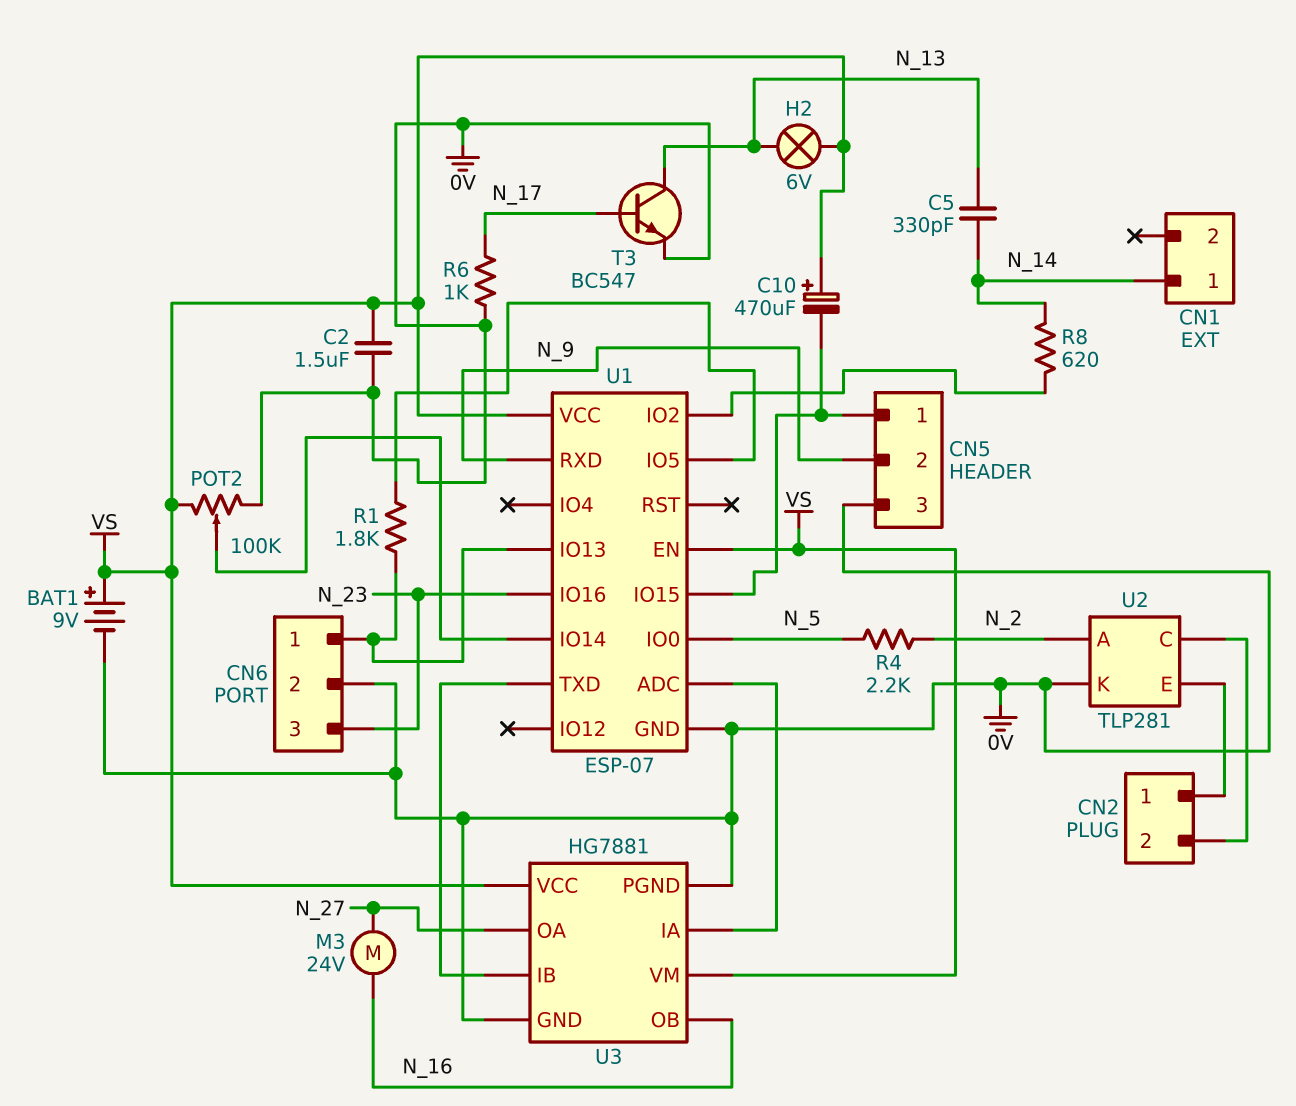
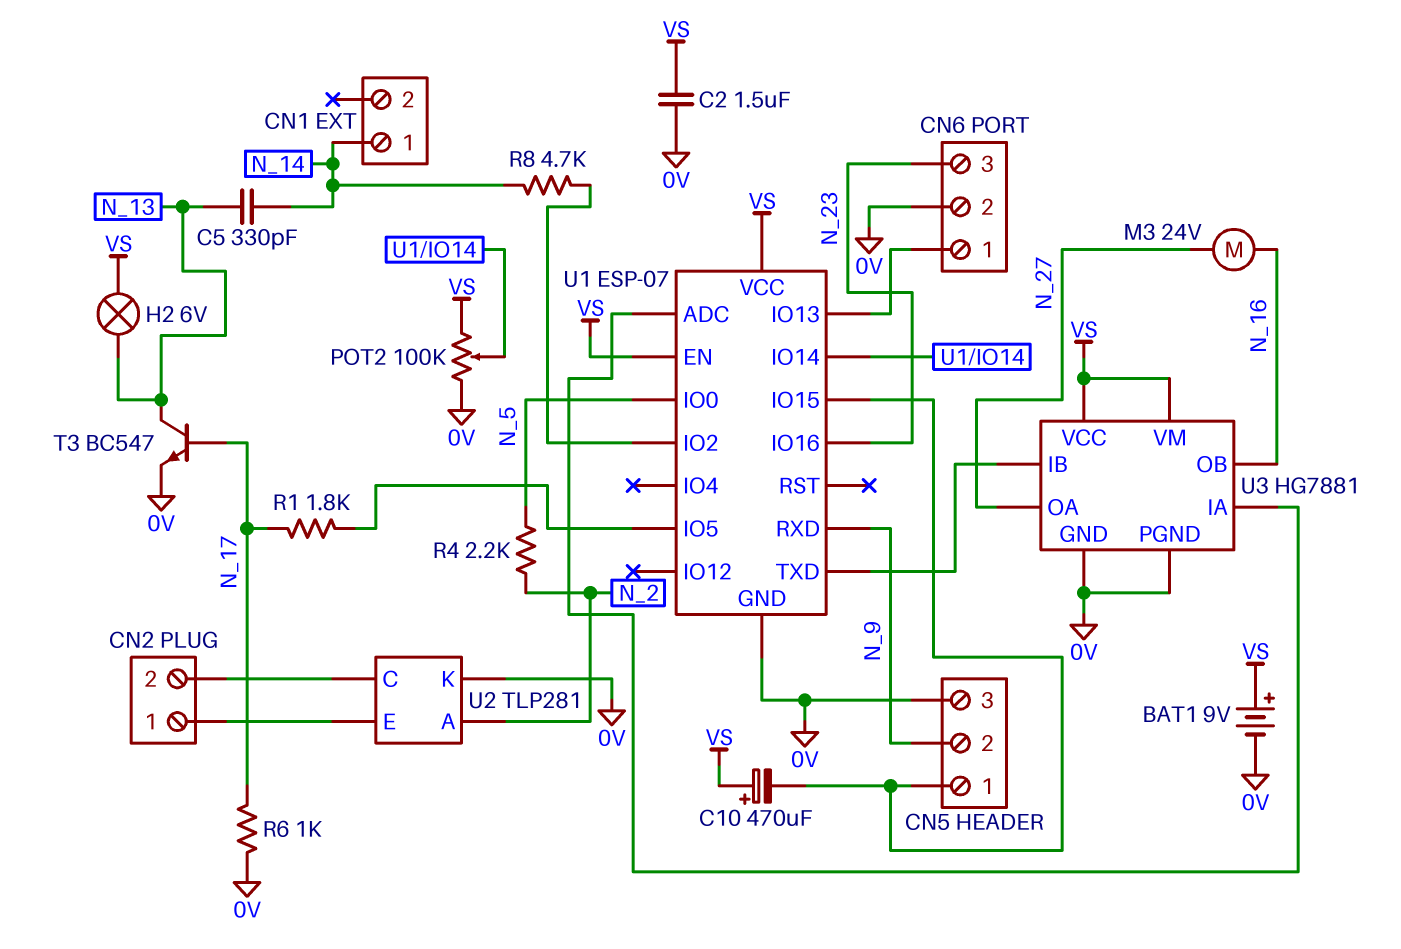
R1: 1.8k (CN6/1, U1/IO5) -> 1.8k (N_17, U1/IO5)
R8: 620 (N_14, U1/IO2) -> 4.7k (N_14, U1/IO2)

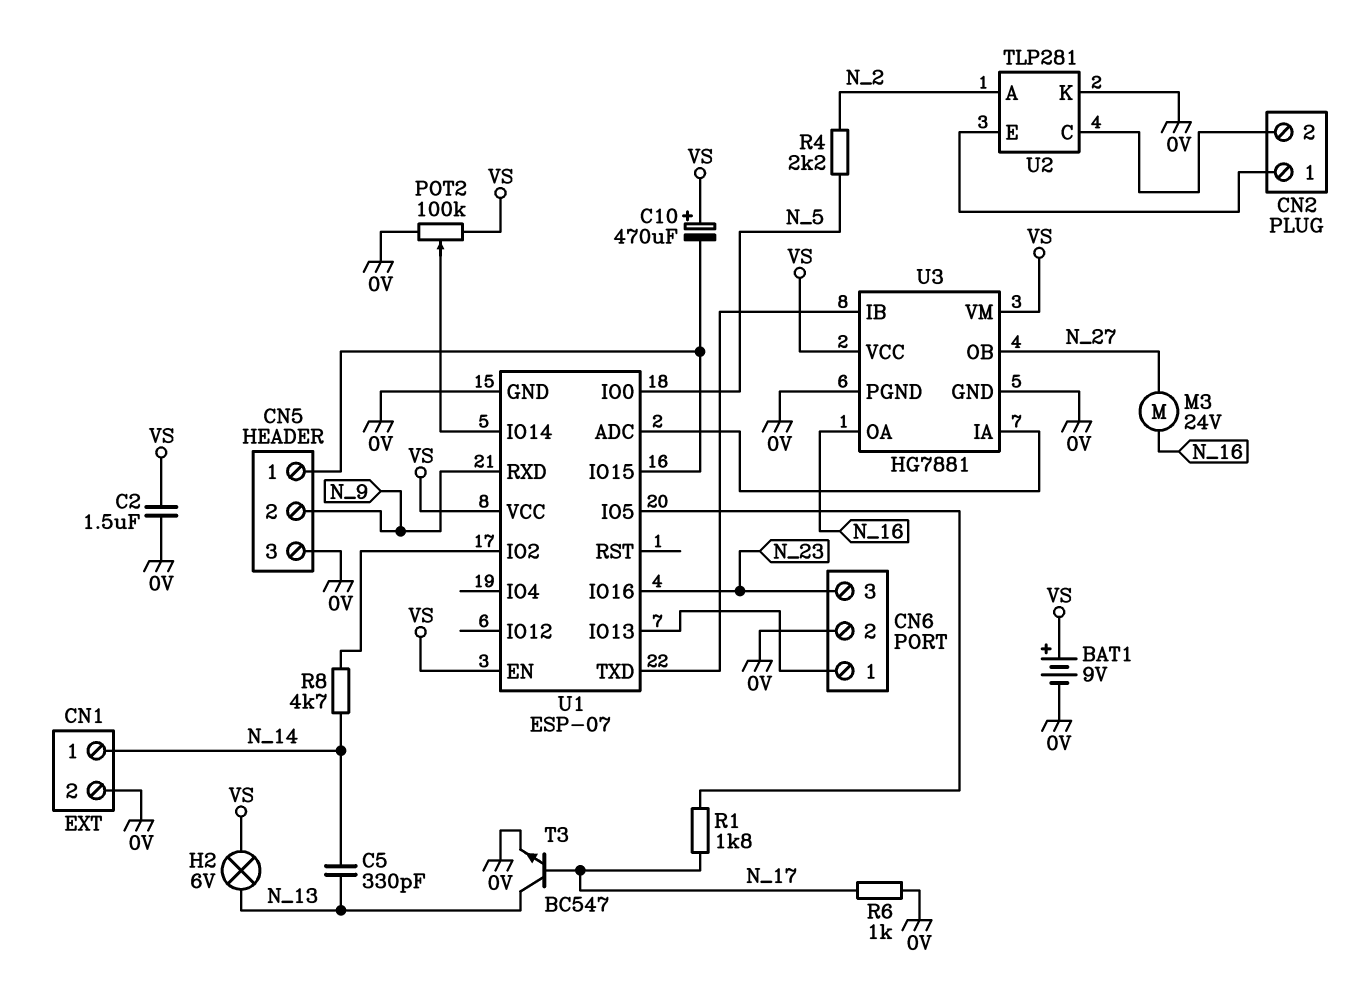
CN1 pin 2: none -> 0V
U3 pin OA: N_27 -> N_16
U3 pin OB: N_16 -> N_27

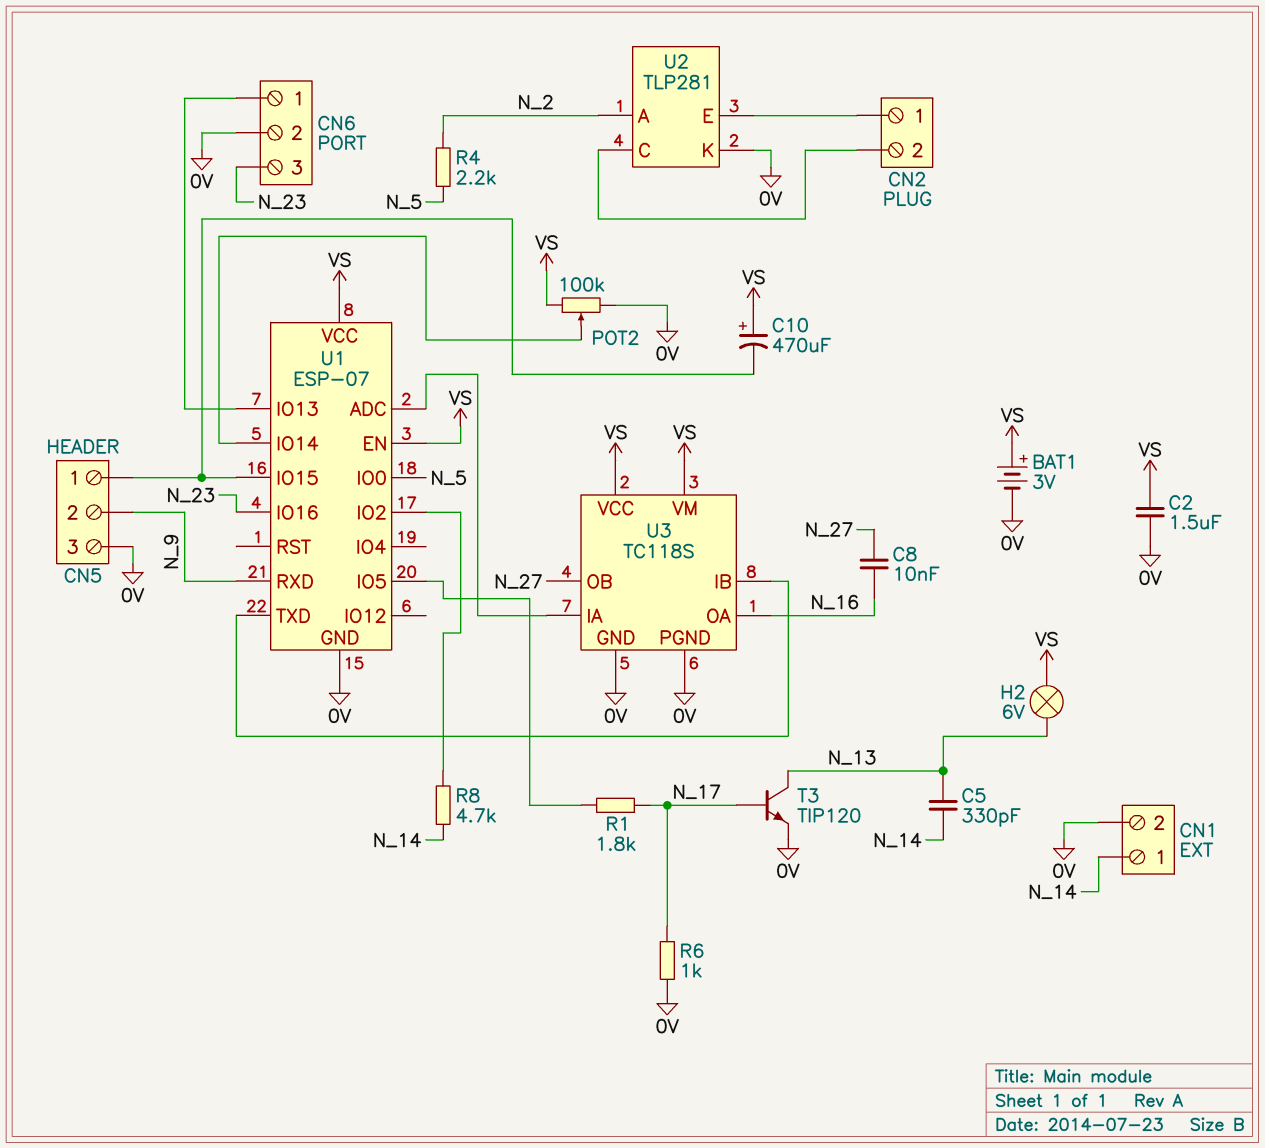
BAT1: 9V (plus VS, minus 0V) -> 3V (plus VS, minus 0V)
C8: none -> 10nF (N_16, N_27)
M3: motor 24V (N_16, N_27) -> none
T3: NPN BC547 (B N_17, C N_13, E 0V) -> NPN TIP120 (B N_17, C N_13, E 0V)
U3: HG7881 -> TC118S

